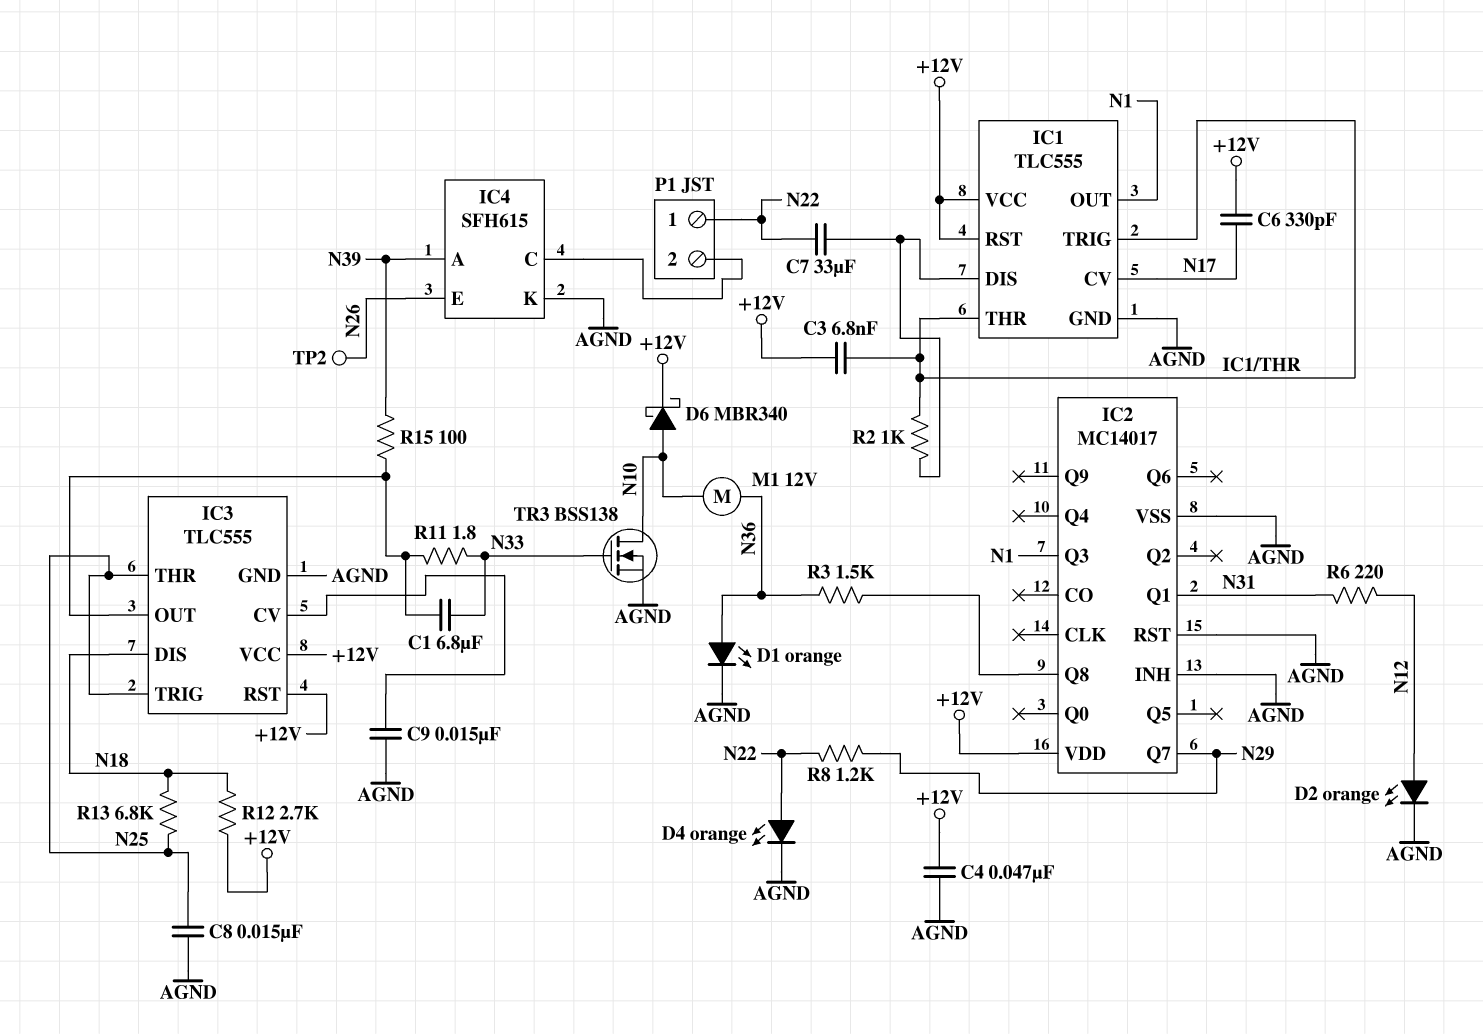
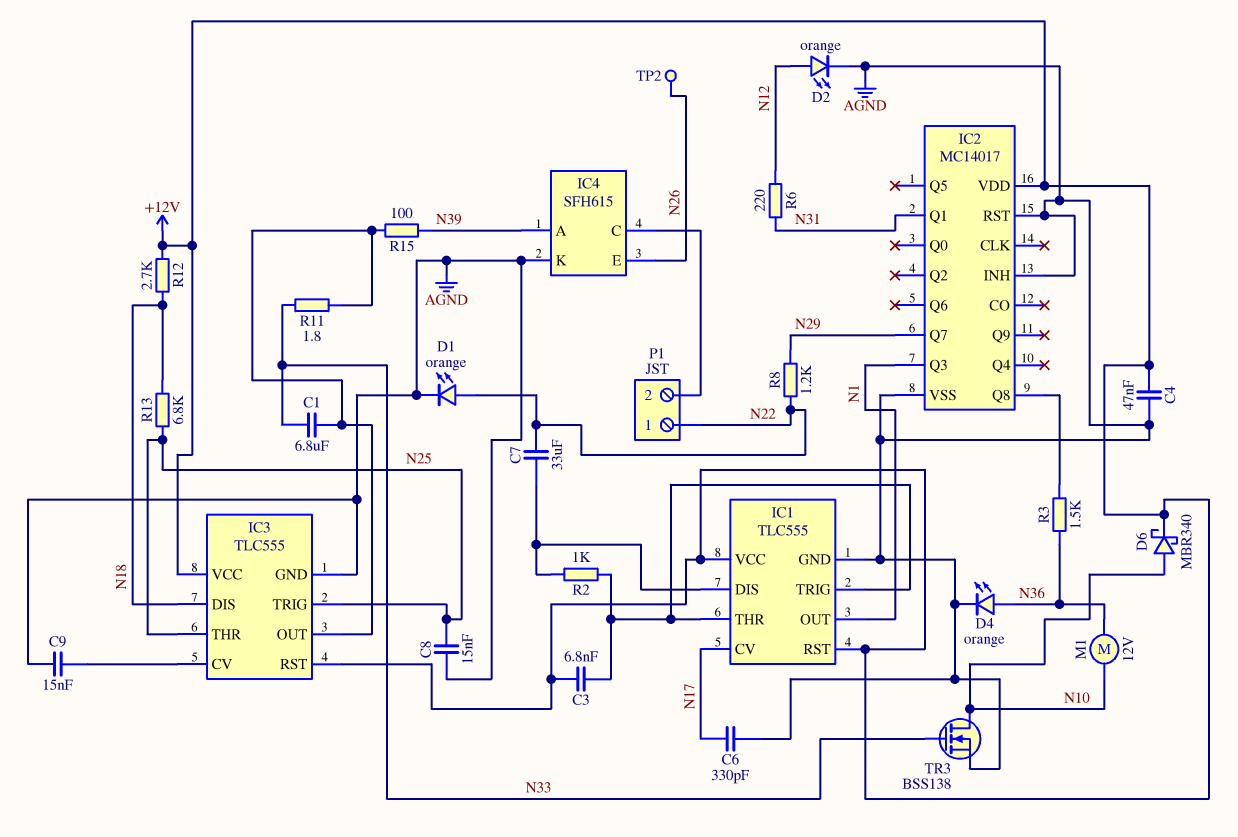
C6: 330pF (+12V, N17) -> 330pF (AGND, N17)
D1: LED orange (A N36, K AGND) -> LED orange (A N22, K AGND)
D4: LED orange (A N22, K AGND) -> LED orange (A N36, K AGND)

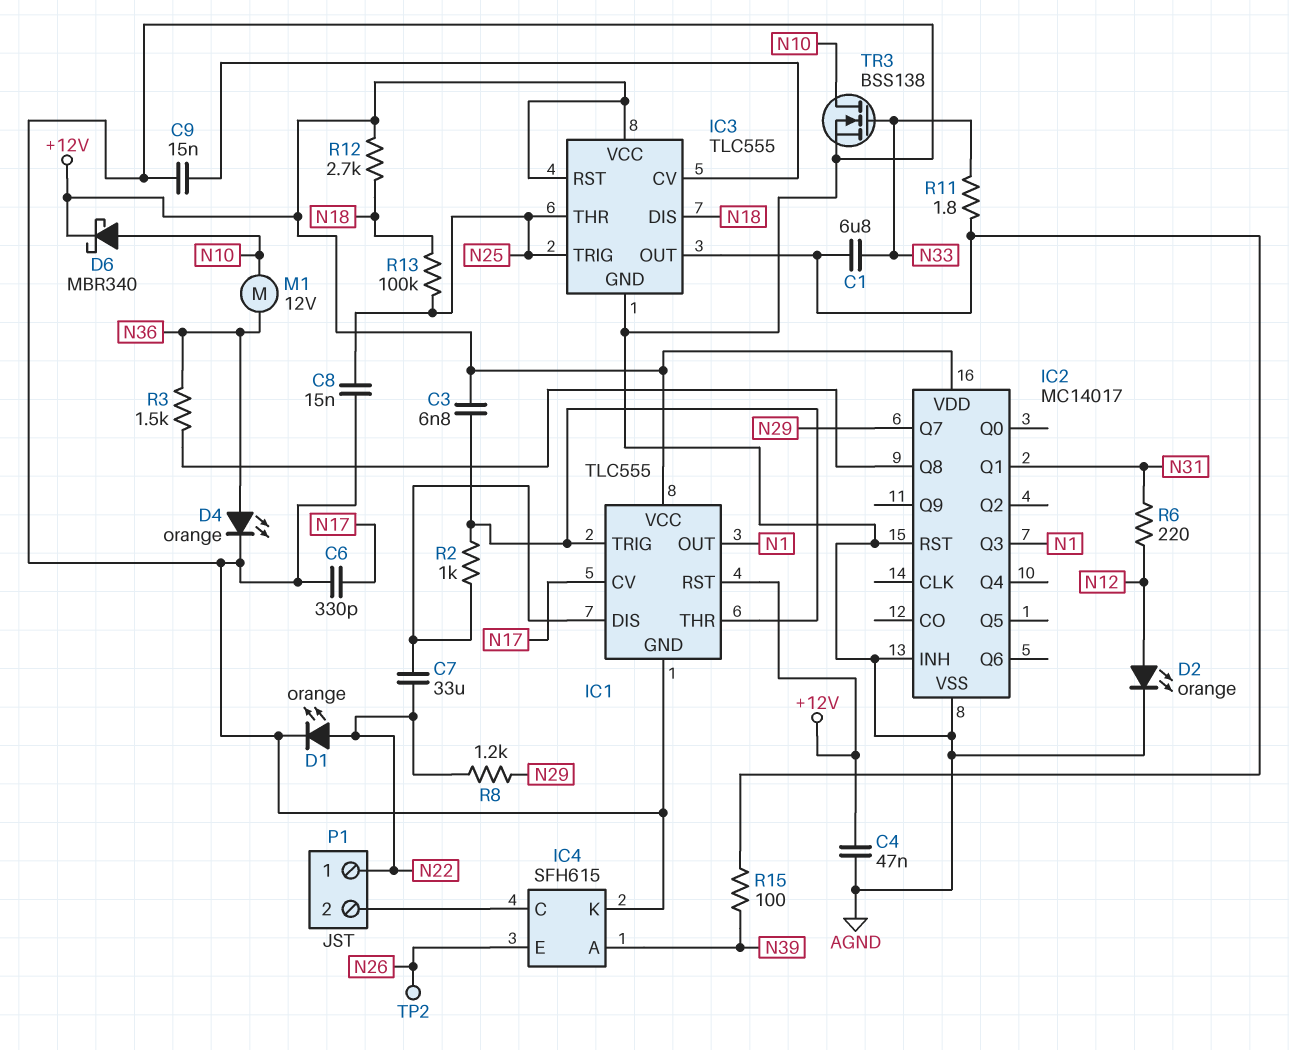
R13: 6.8k (N18, N25) -> 100k (N18, N25)

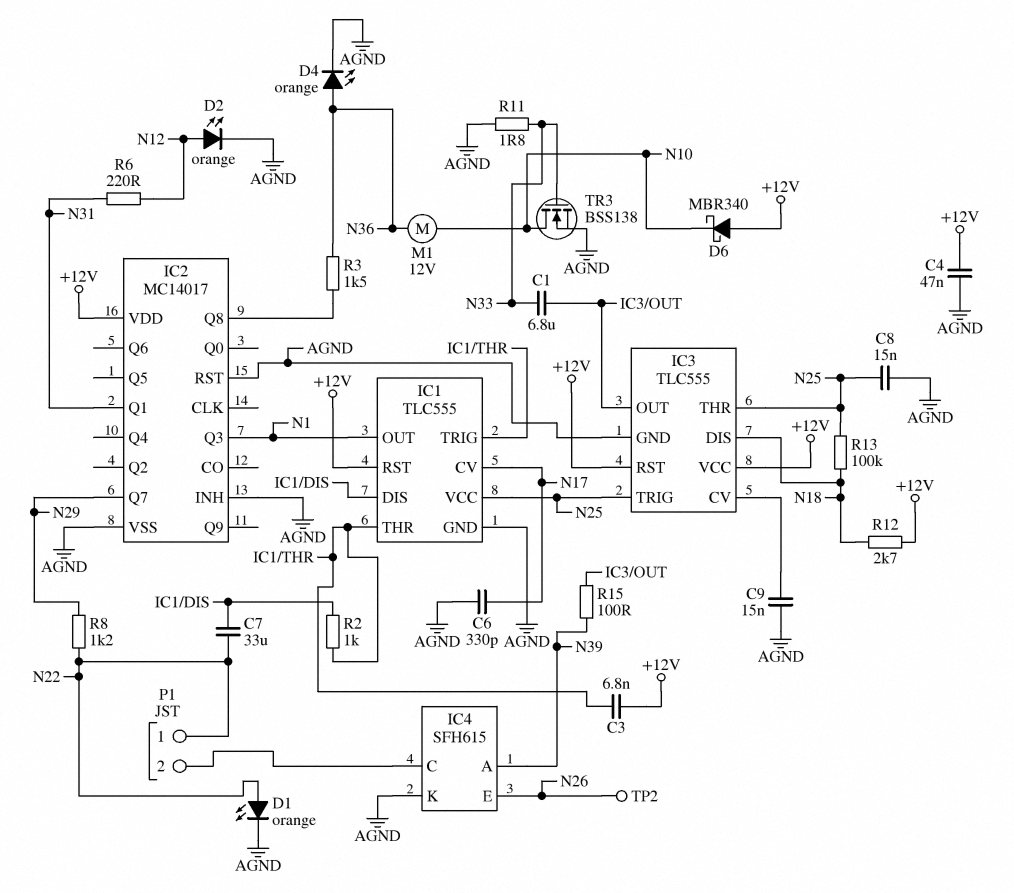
D6: schottky MBR340 (A N10, K +12V) -> schottky MBR340 (A +12V, K N10)
IC1 pin VCC: +12V -> N25
R11: 1.8 (IC3/OUT, N33) -> 1.8 (AGND, N33)

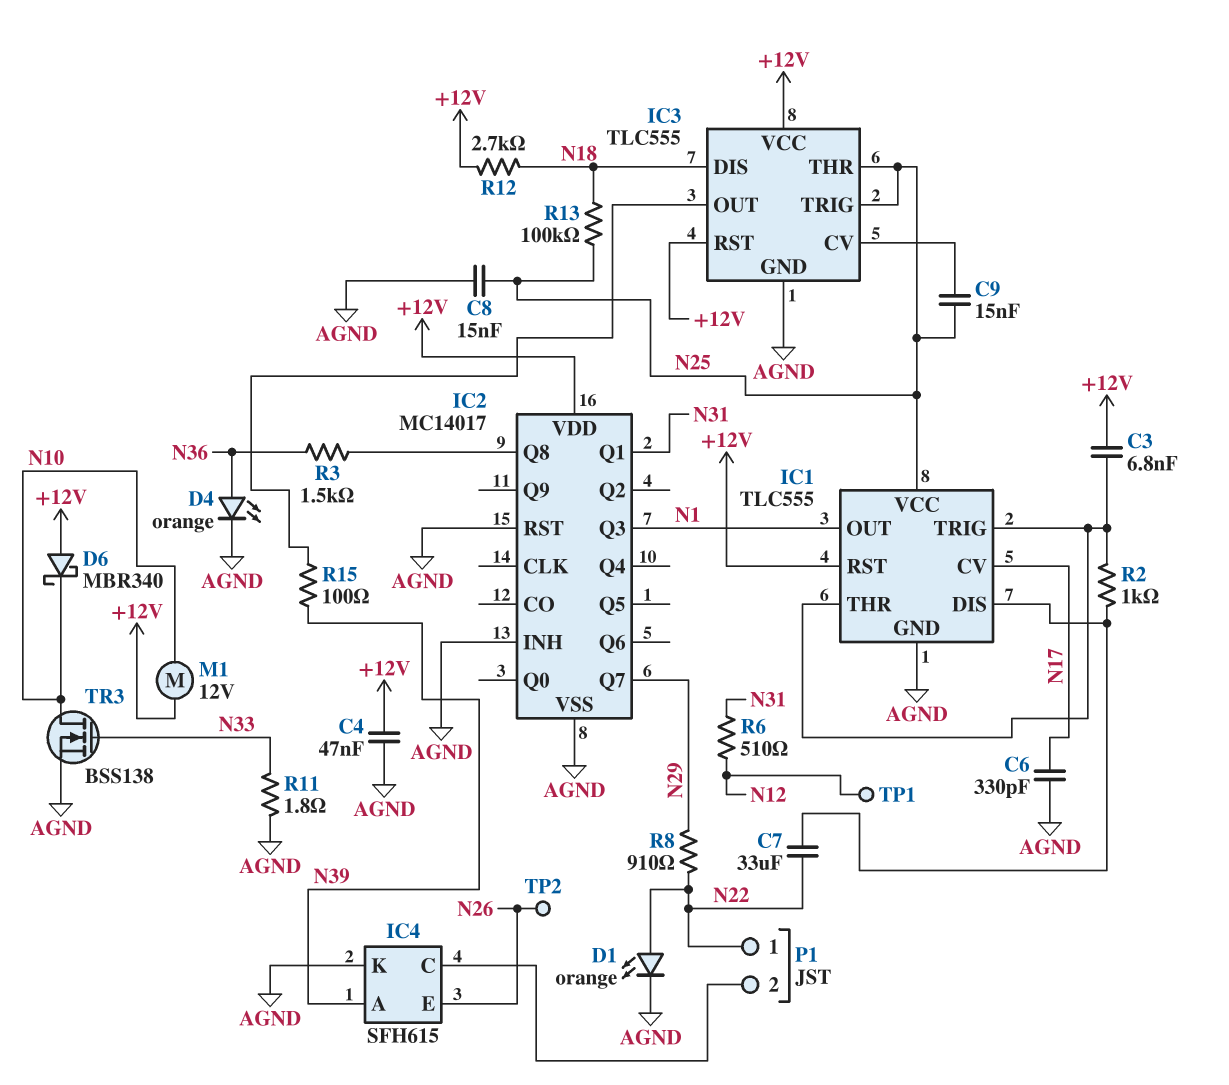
C1: 6.8uF (IC3/OUT, N33) -> none
C9: 15nF (AGND, IC3/CV) -> 15nF (IC3/CV, N25)
D2: LED orange (A N12, K AGND) -> none
M1: motor 12V (N10, N36) -> motor 12V (+12V, N10)
R6: 220 (N12, N31) -> 510 (N12, N31)
R8: 1.2k (N22, N29) -> 910 (N22, N29)
TP1: none -> test point (N12)

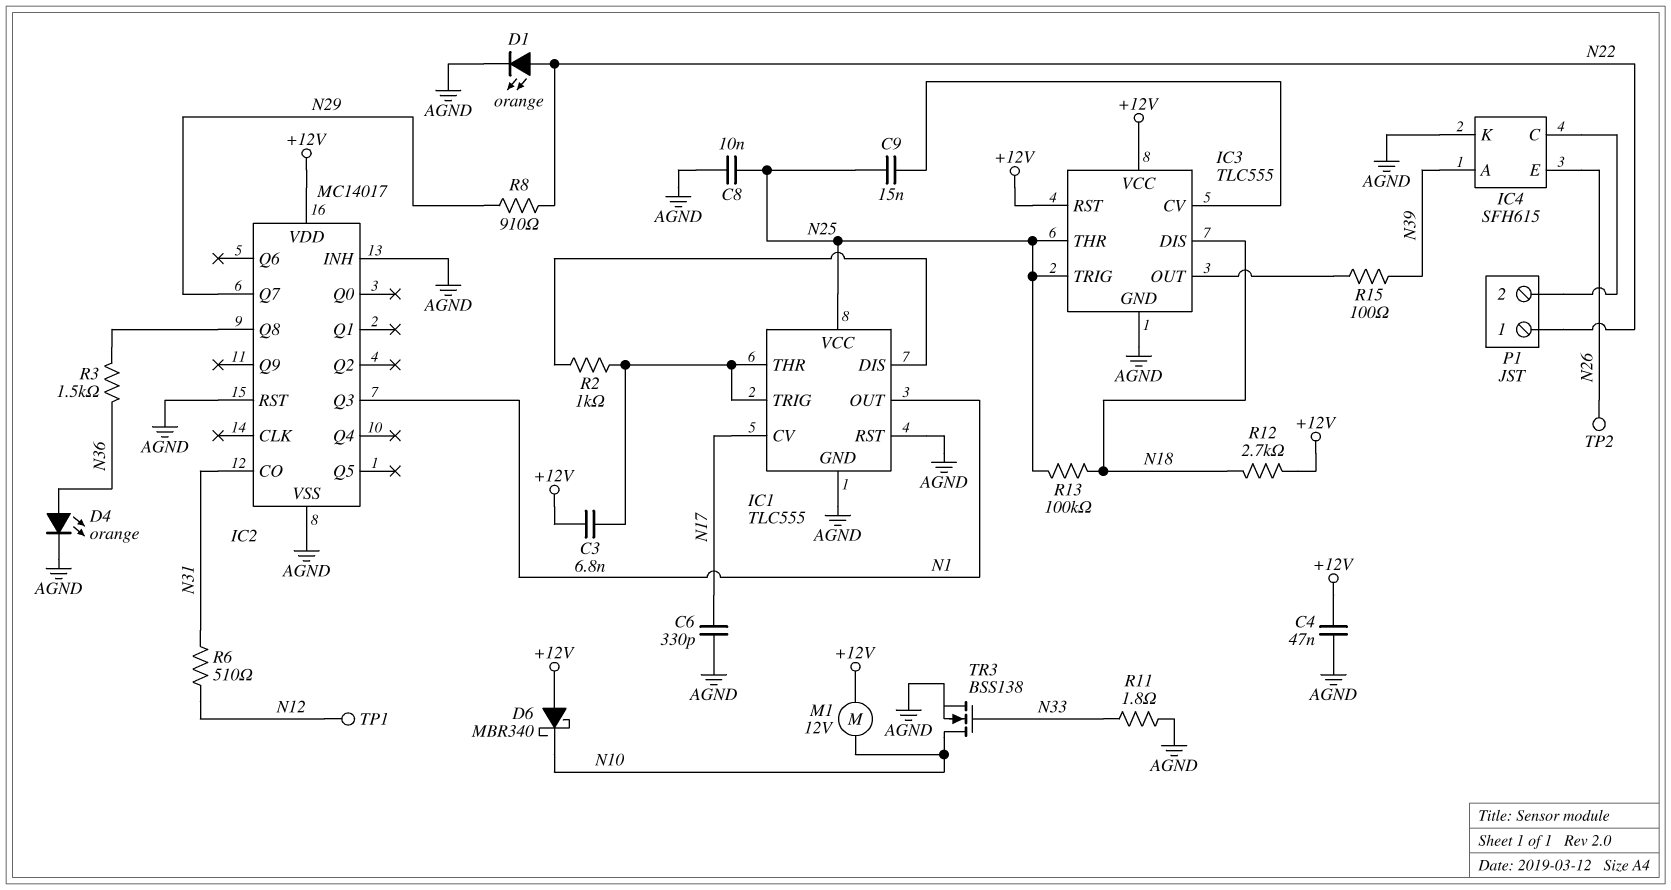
C7: 33uF (IC1/DIS, N22) -> none
C8: 15nF (AGND, N25) -> 10nF (AGND, N25)
IC1 pin RST: +12V -> AGND
IC2 pin CO: none -> N31
IC2 pin Q1: N31 -> none

